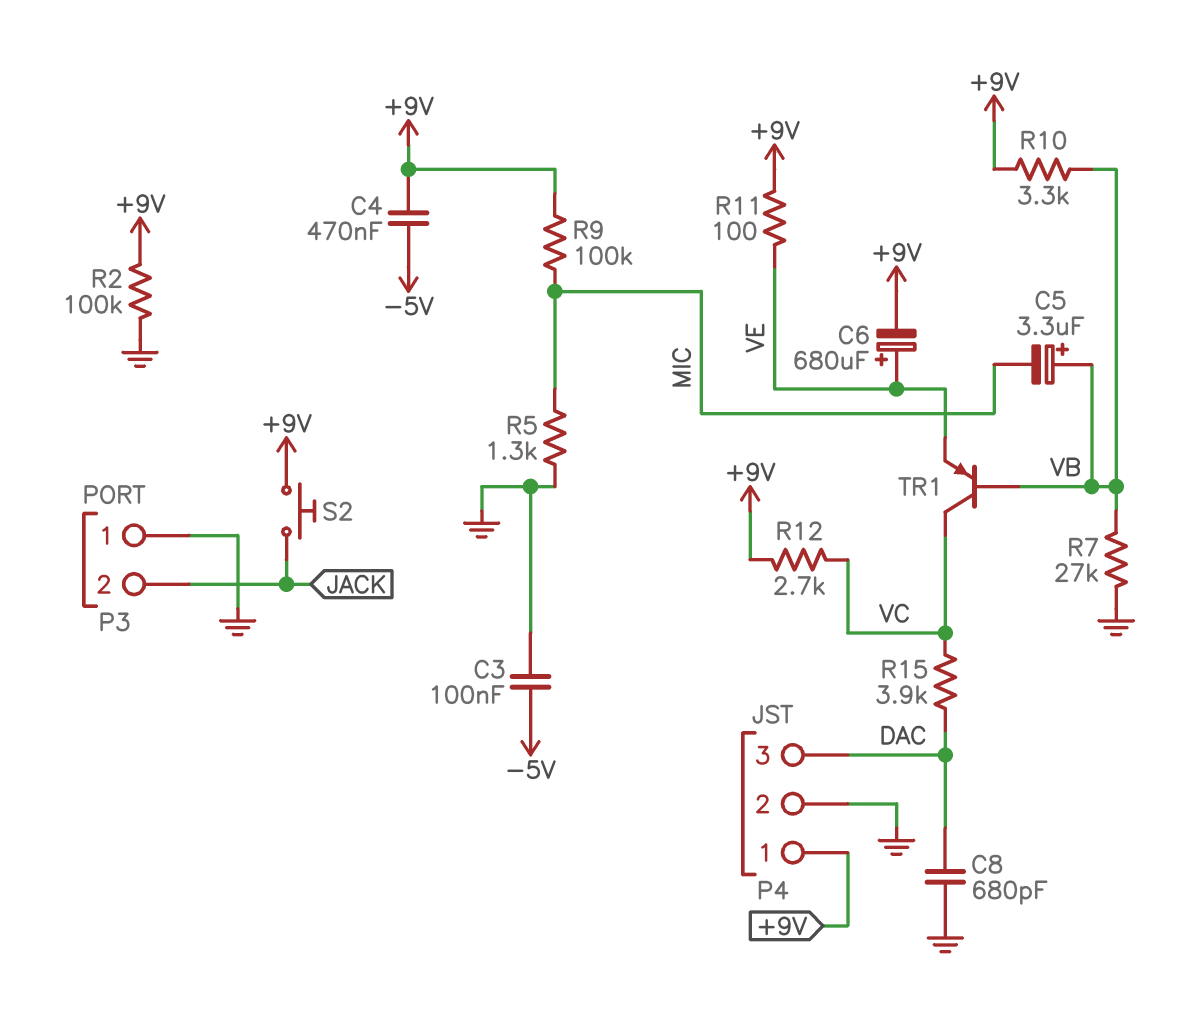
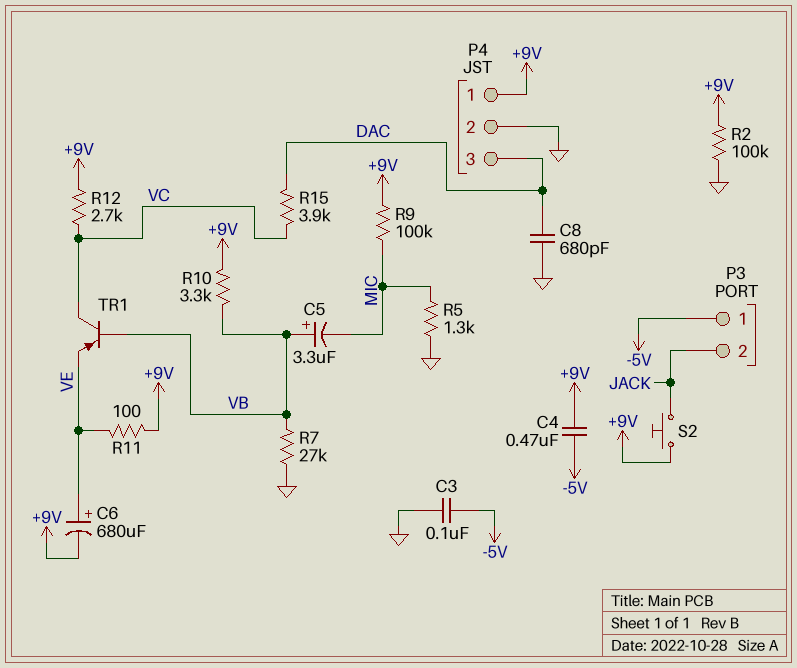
P3 pin 1: GND -> -5V

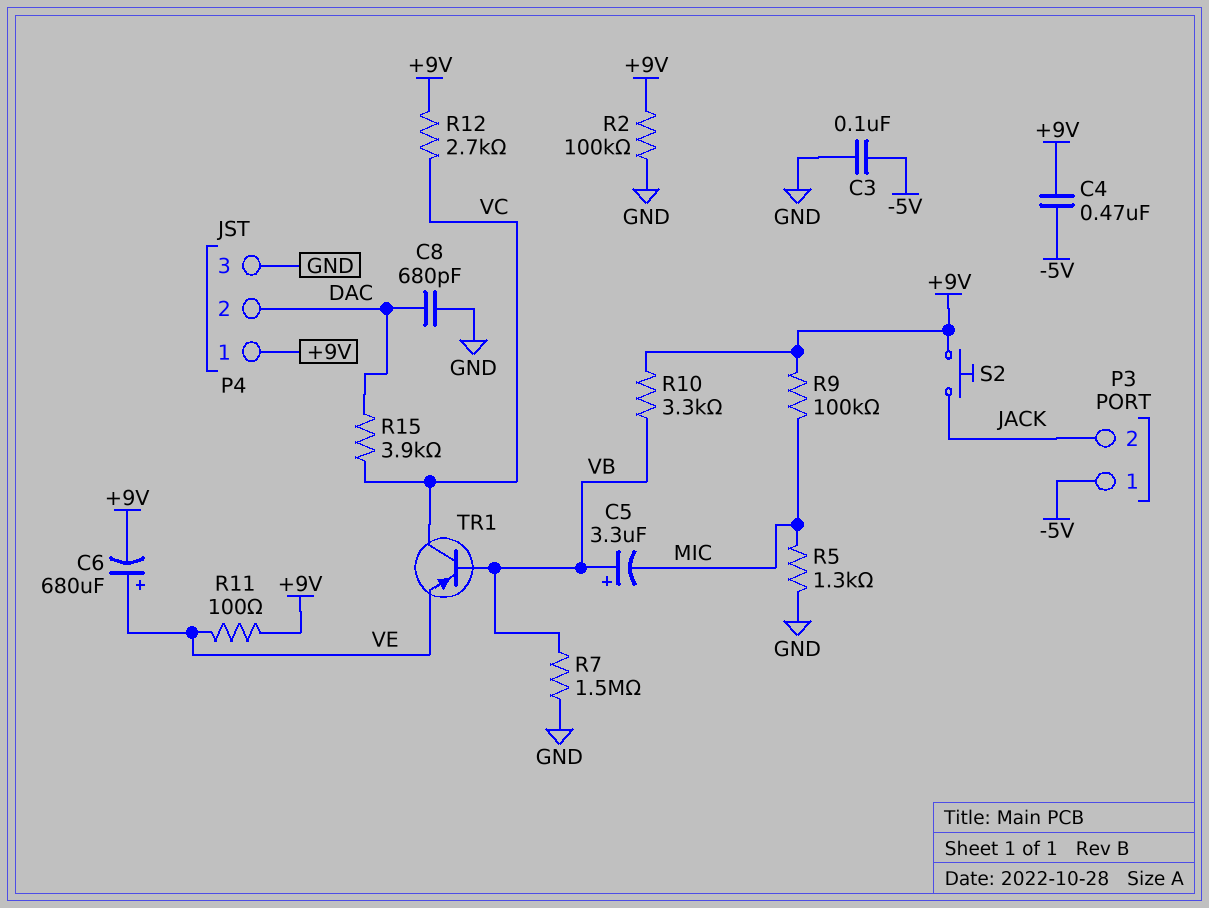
P4 pin 2: GND -> DAC
P4 pin 3: DAC -> GND
R7: 27k (GND, VB) -> 1.5M (GND, VB)

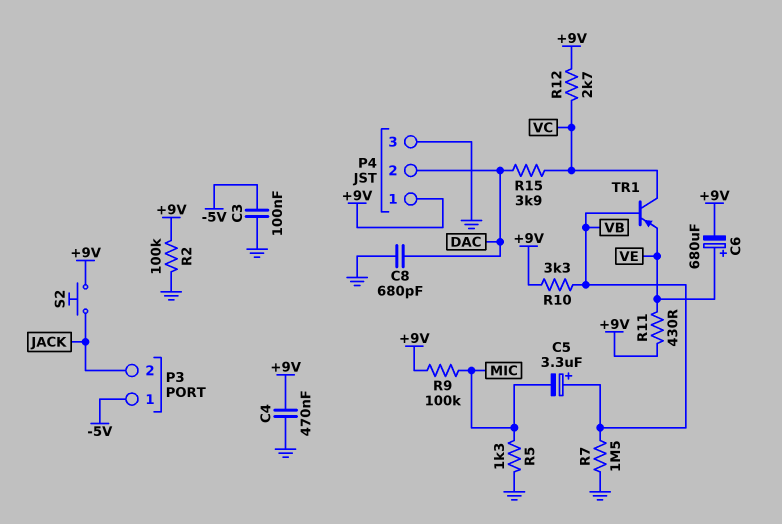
C4: 470nF (+9V, -5V) -> 470nF (+9V, GND)
R11: 100 (+9V, VE) -> 430 (+9V, VE)

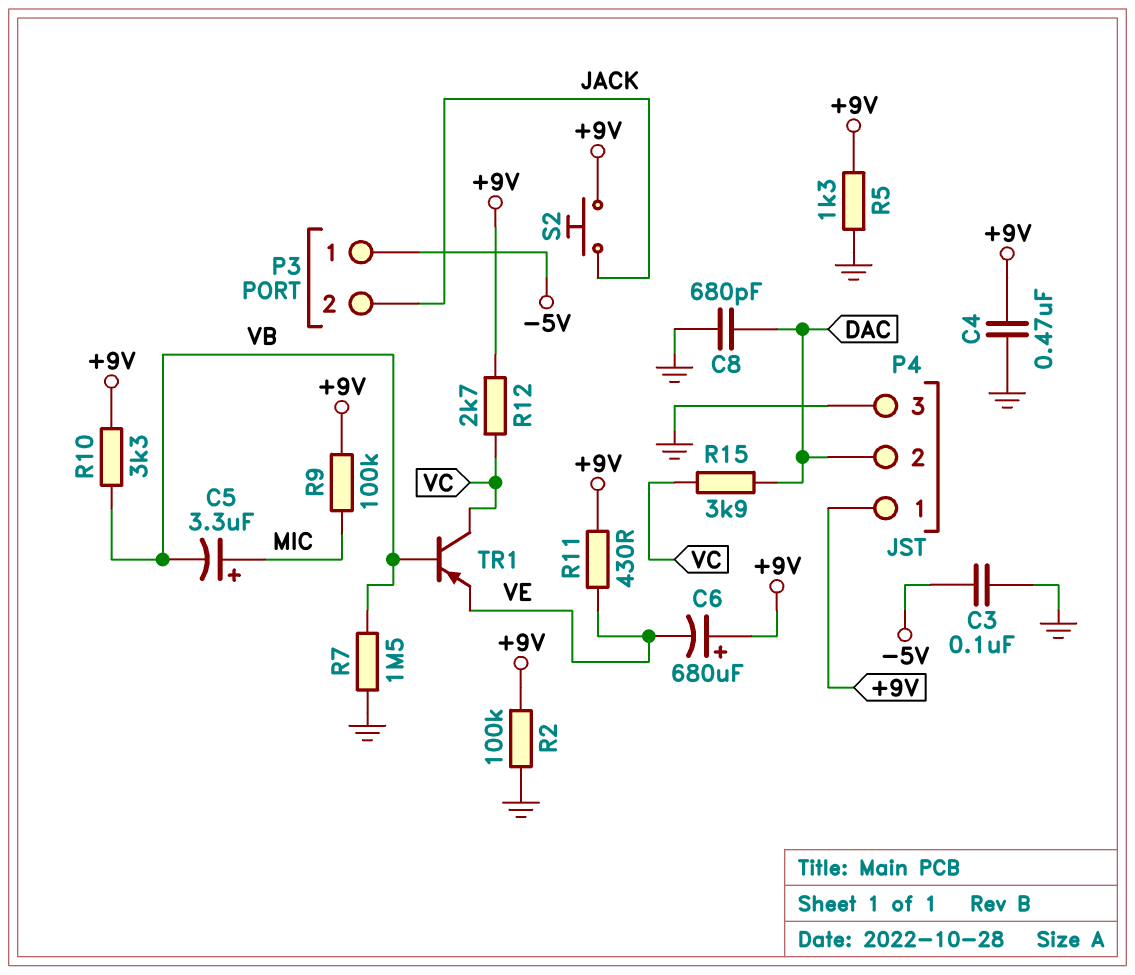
C5: 3.3uF (plus VB, minus MIC) -> 3.3uF (plus MIC, minus VB)
C6: 680uF (plus VE, minus +9V) -> 680uF (plus +9V, minus VE)
R5: 1.3k (GND, MIC) -> 1.3k (+9V, GND)

